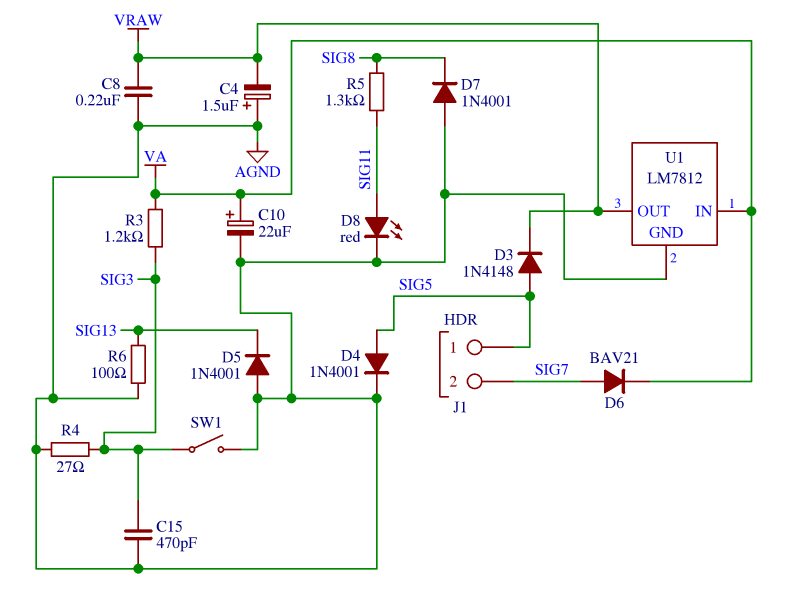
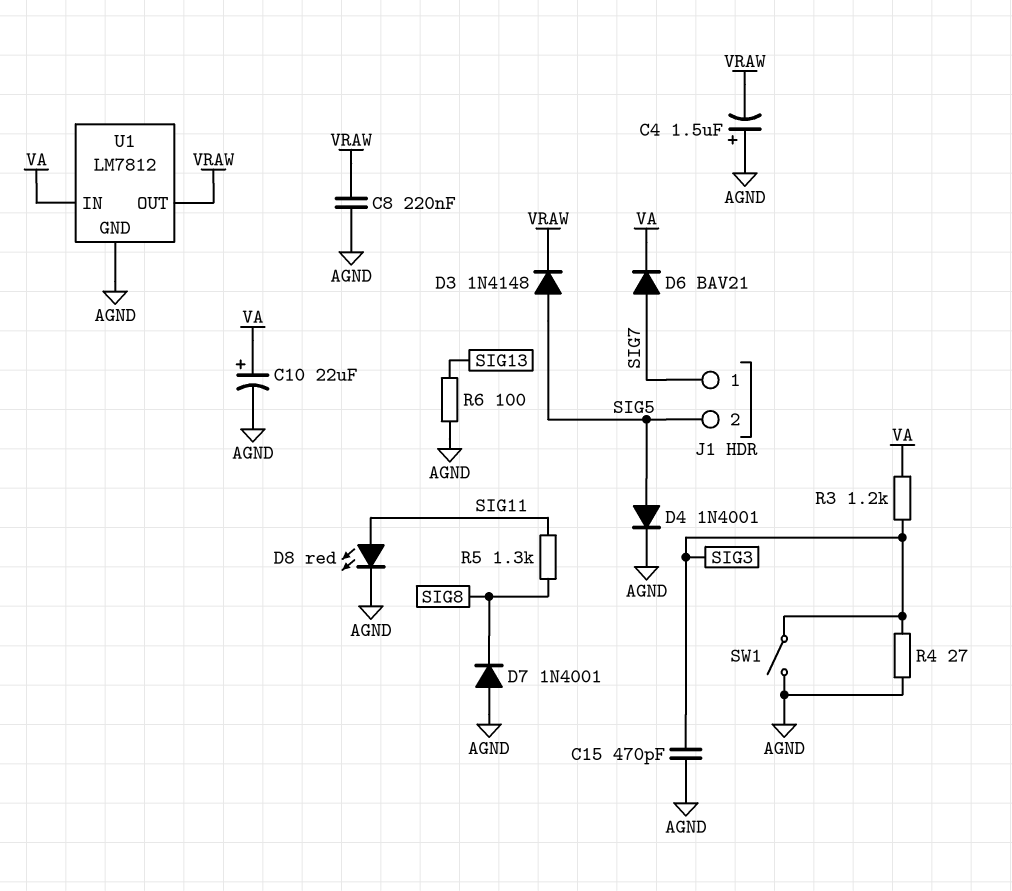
D5: diode 1N4001 (A AGND, K SIG13) -> none
J1 pin 1: SIG5 -> SIG7
J1 pin 2: SIG7 -> SIG5

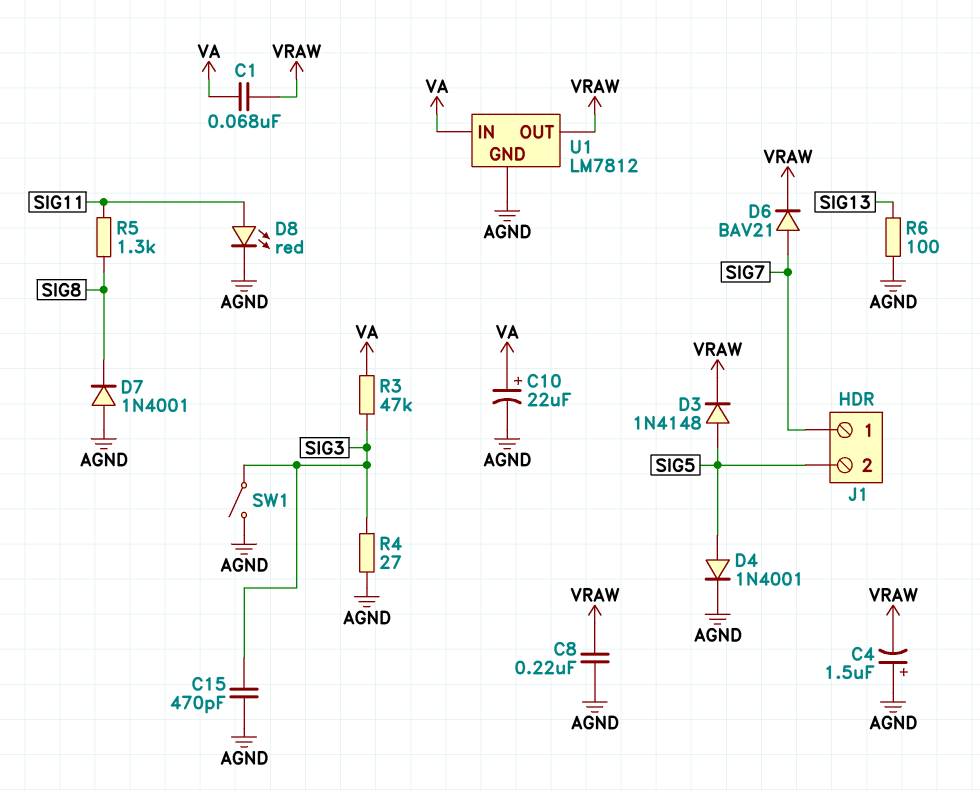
C1: none -> 68nF (VA, VRAW)
D6: diode BAV21 (A SIG7, K VA) -> diode BAV21 (A SIG7, K VRAW)
R3: 1.2k (SIG3, VA) -> 47k (SIG3, VA)

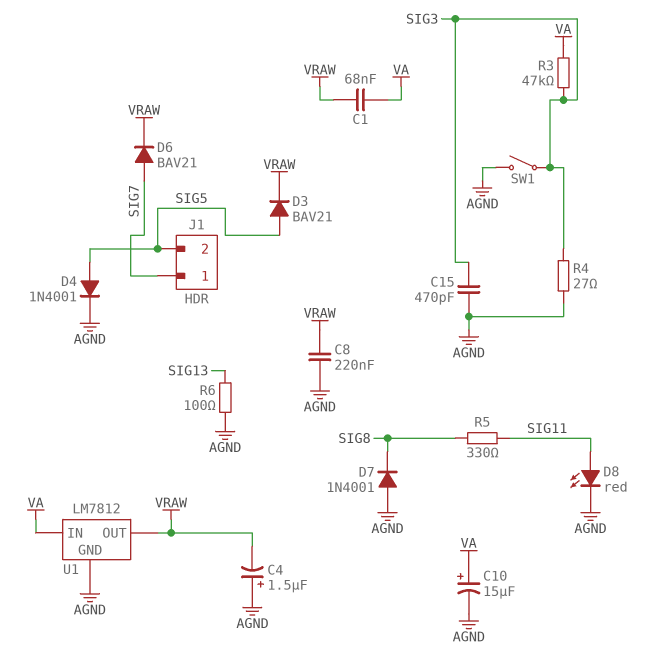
C10: 22uF (plus VA, minus AGND) -> 15uF (plus VA, minus AGND)
D3: diode 1N4148 (A SIG5, K VRAW) -> diode BAV21 (A SIG5, K VRAW)
R5: 1.3k (SIG8, SIG11) -> 330 (SIG8, SIG11)

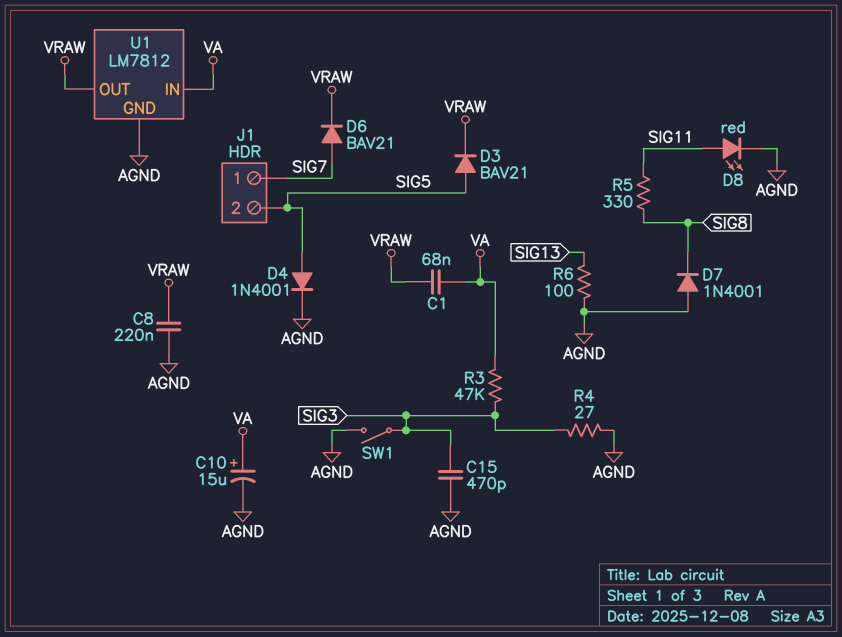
C4: 1.5uF (plus AGND, minus VRAW) -> none

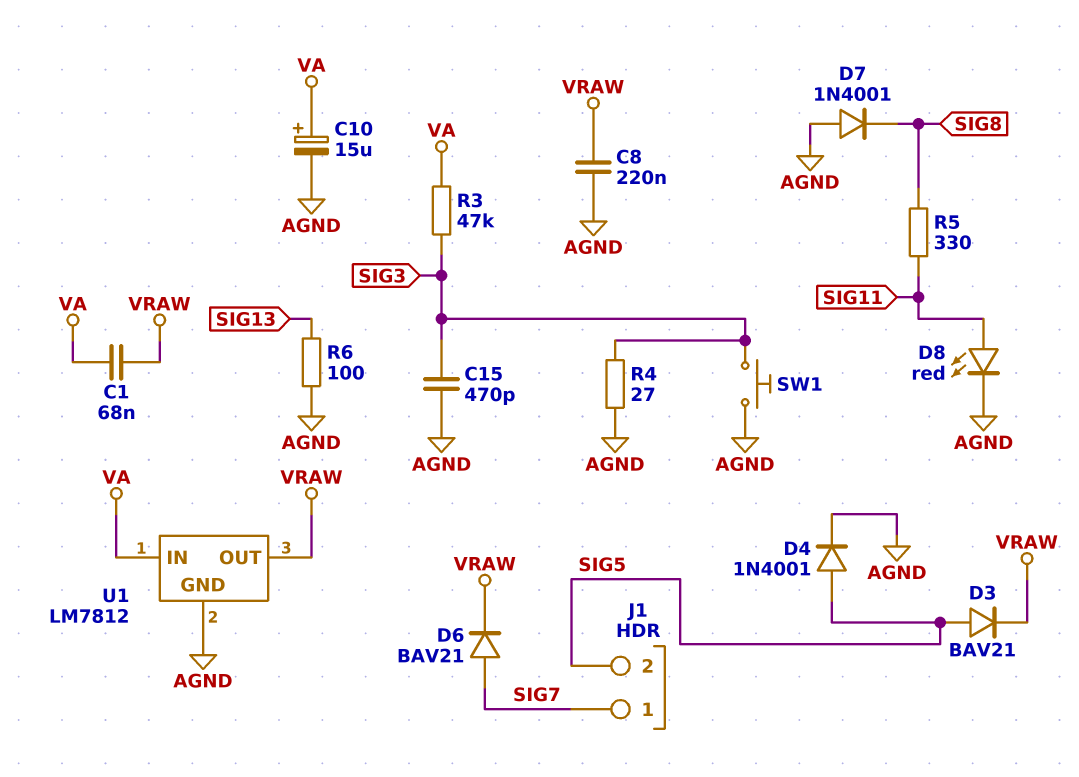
SW1: switch (AGND, SIG3) -> button (AGND, SIG3)

